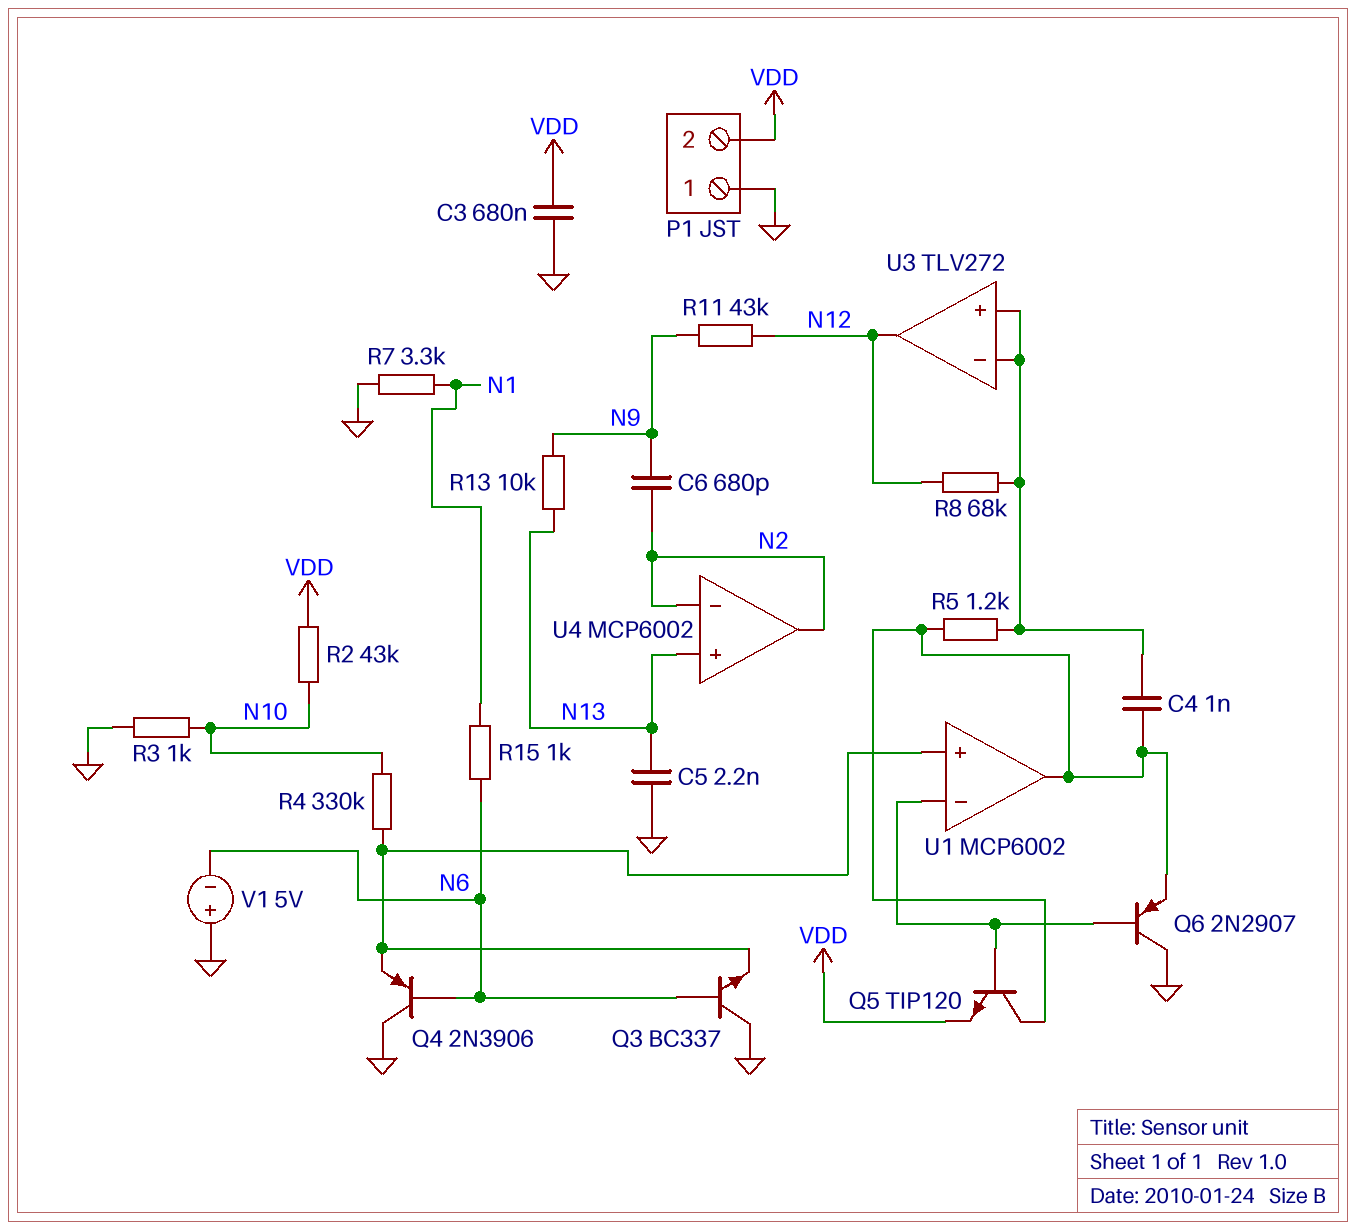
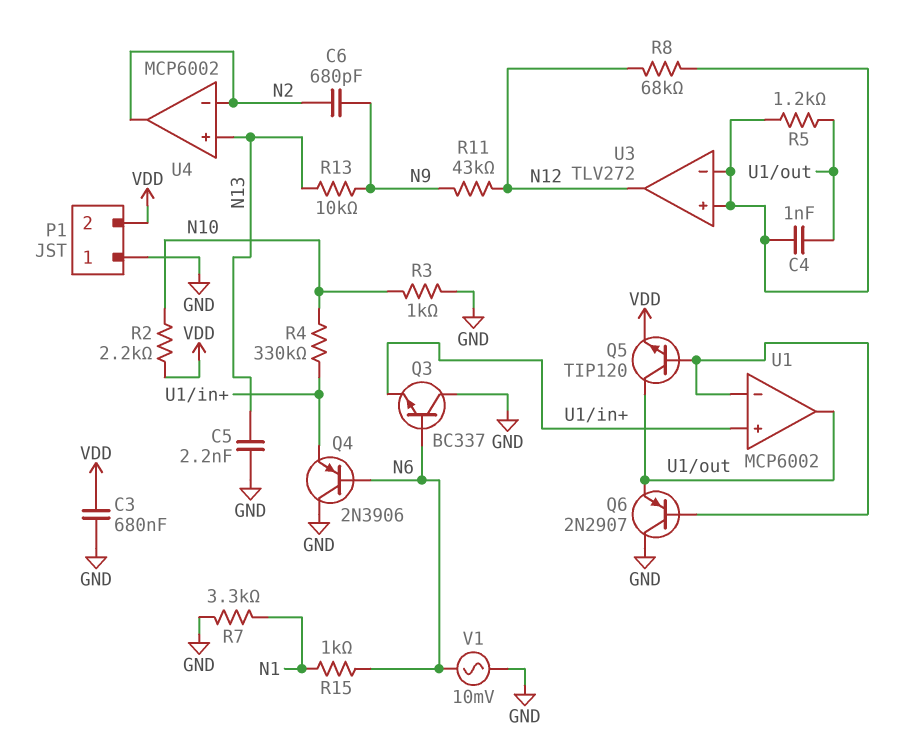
R2: 43k (N10, VDD) -> 2.2k (N10, VDD)
V1: 5V (plus GND, minus N6) -> AC 10mV (GND, N6)

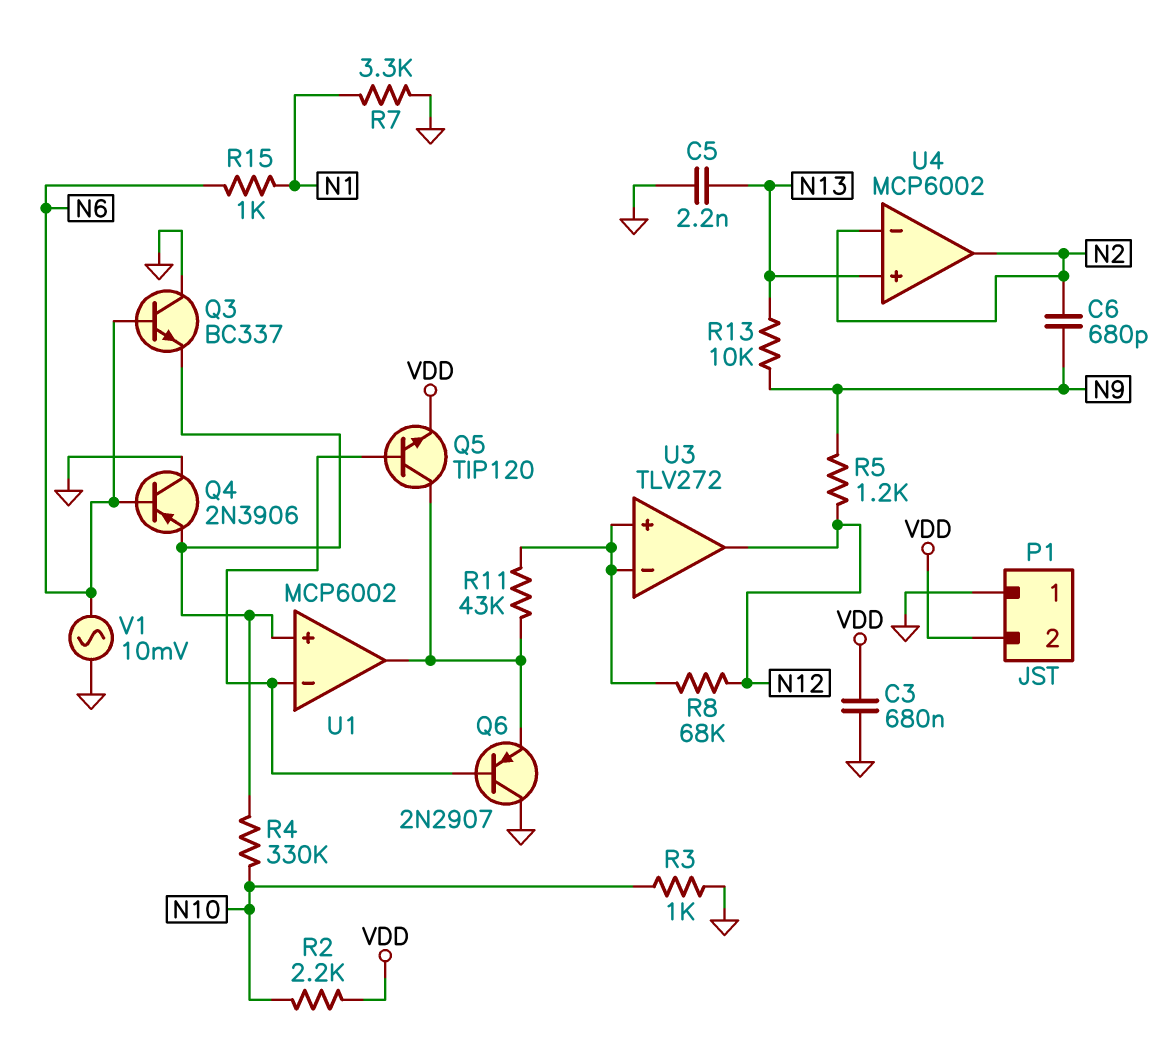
C4: 1nF (U1/out, U3/in+) -> none
R5: 1.2k (U1/out, U3/in+) -> 1.2k (N9, N12)
R11: 43k (N9, N12) -> 43k (U1/out, U3/in+)

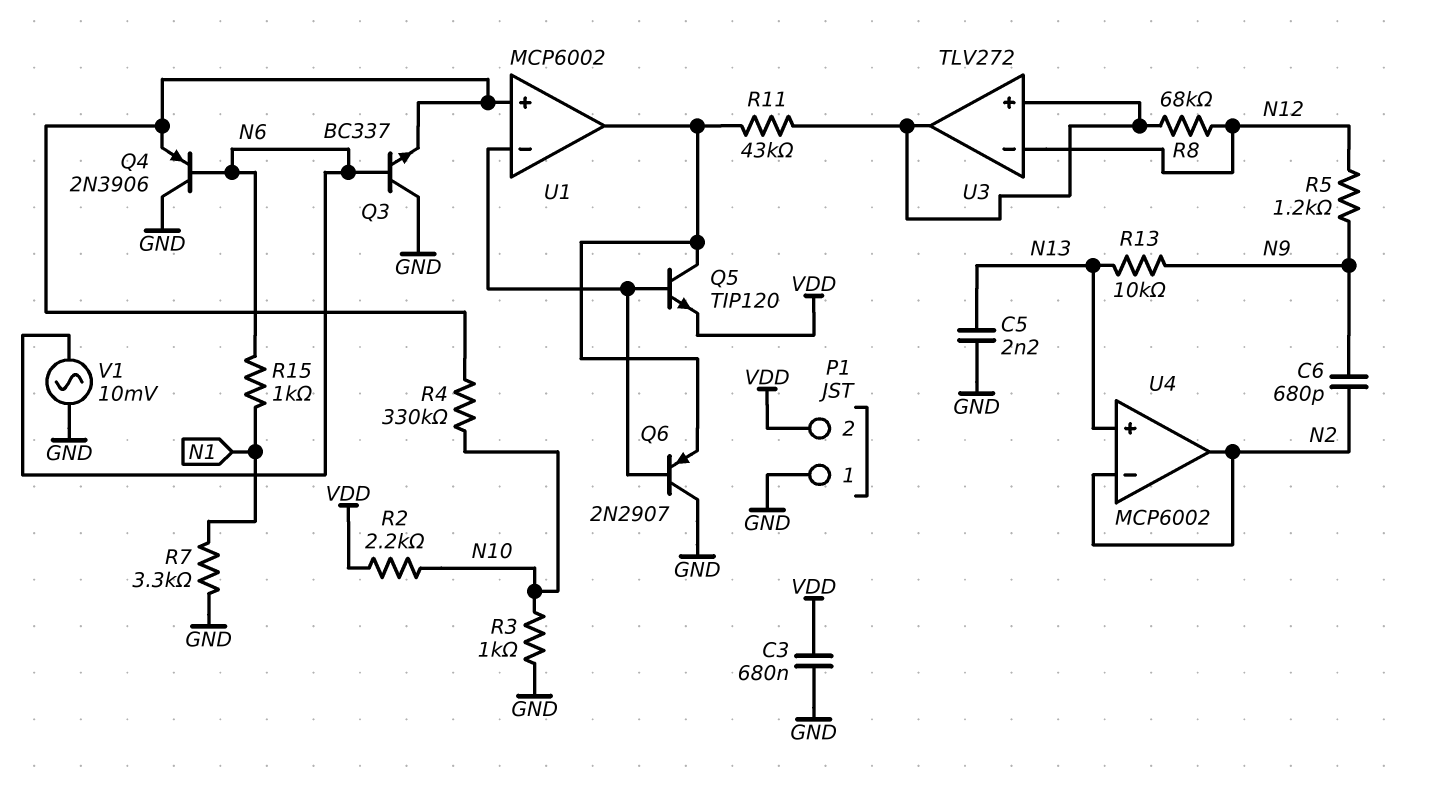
U3 pin in-: U3/in+ -> N12
U3 pin out: N12 -> U3/in+

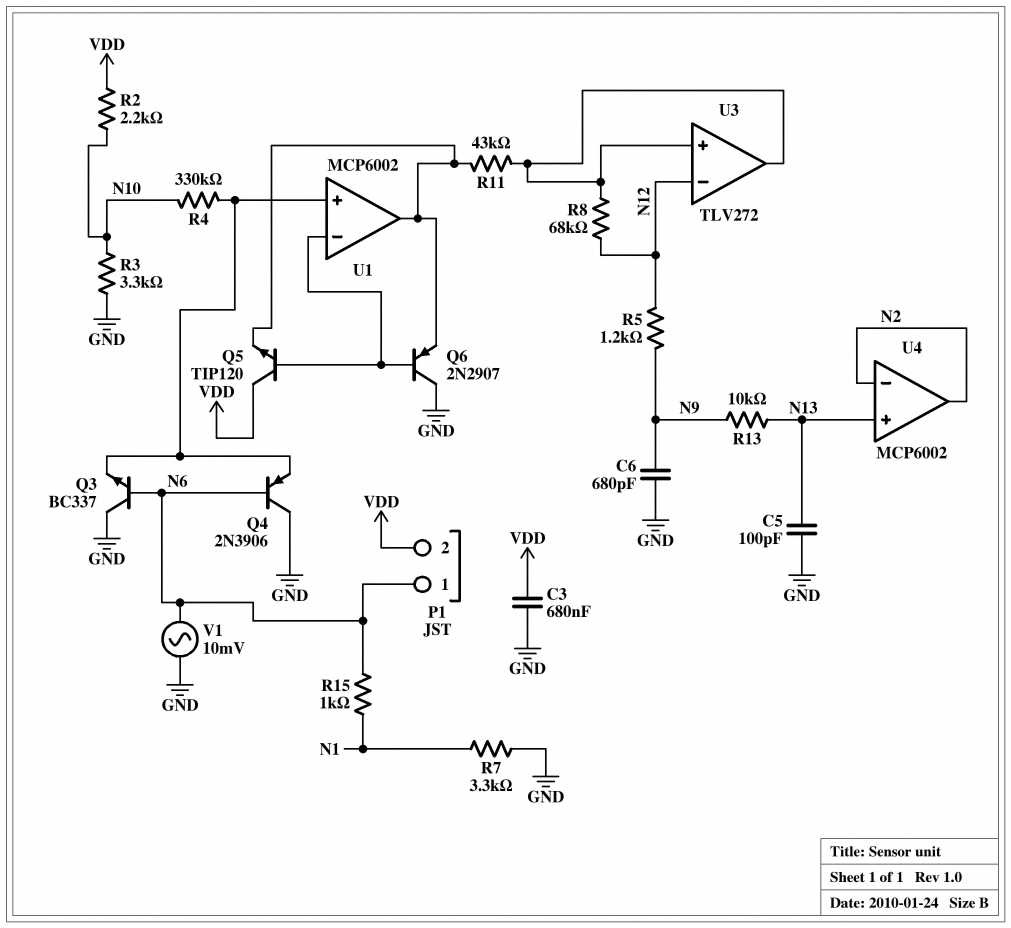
C5: 2.2nF (GND, N13) -> 100pF (GND, N13)
C6: 680pF (N2, N9) -> 680pF (GND, N9)
P1 pin 1: GND -> N6
Q5: NPN TIP120 (B U1/in-, C U1/out, E VDD) -> NPN TIP120 (B U1/in-, C VDD, E U1/out)
R3: 1k (GND, N10) -> 3.3k (GND, N10)

